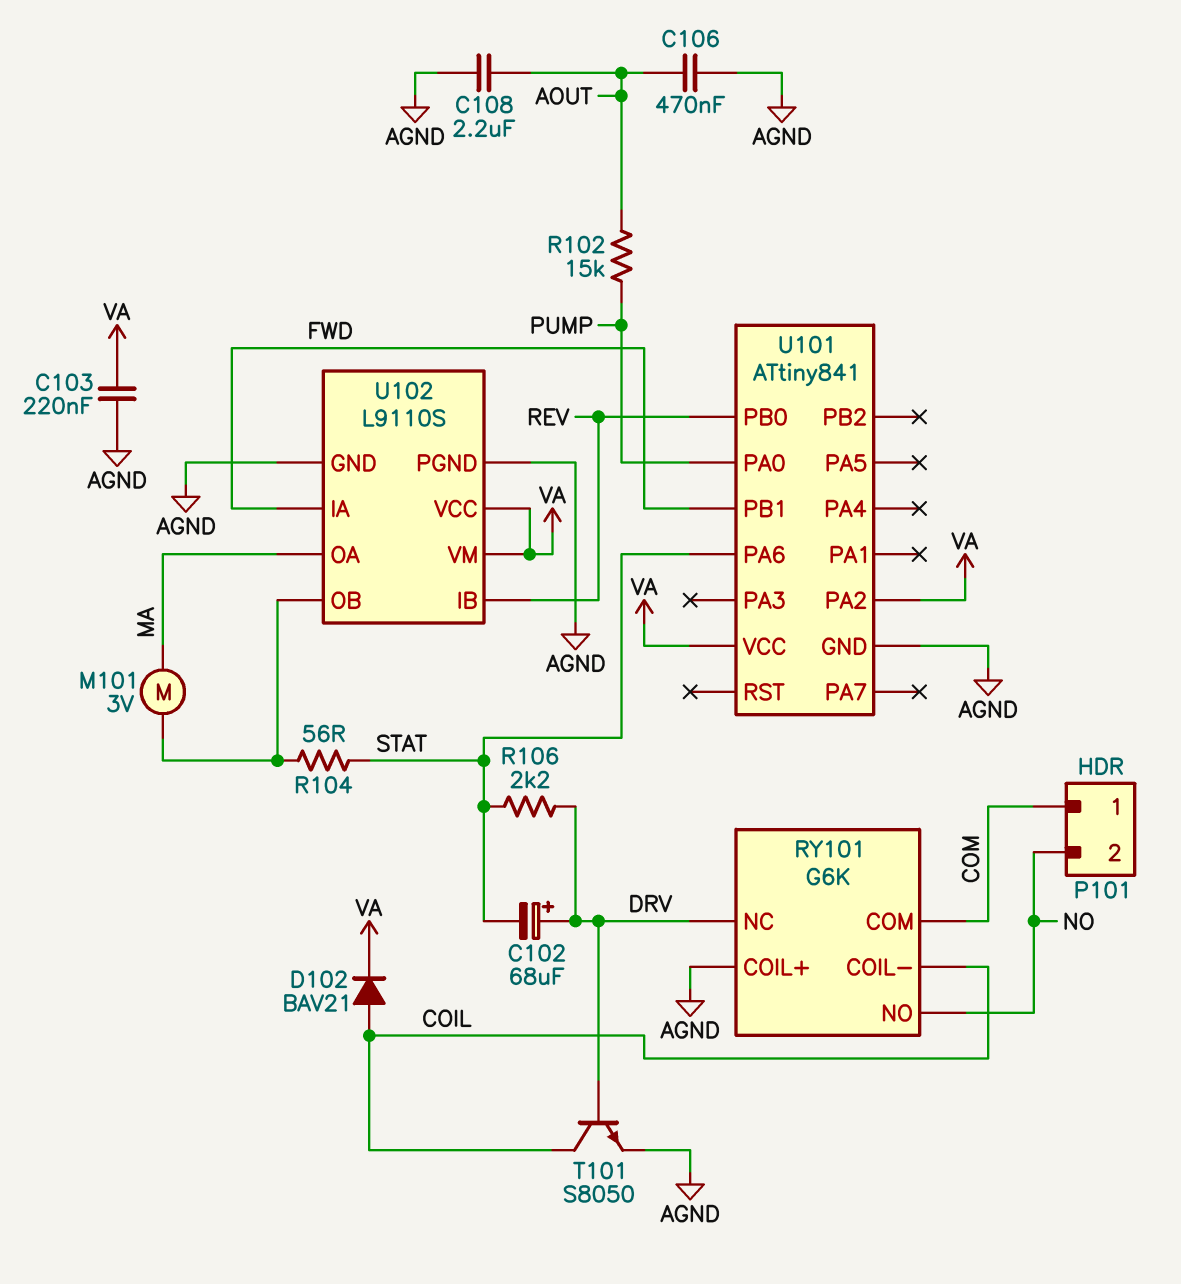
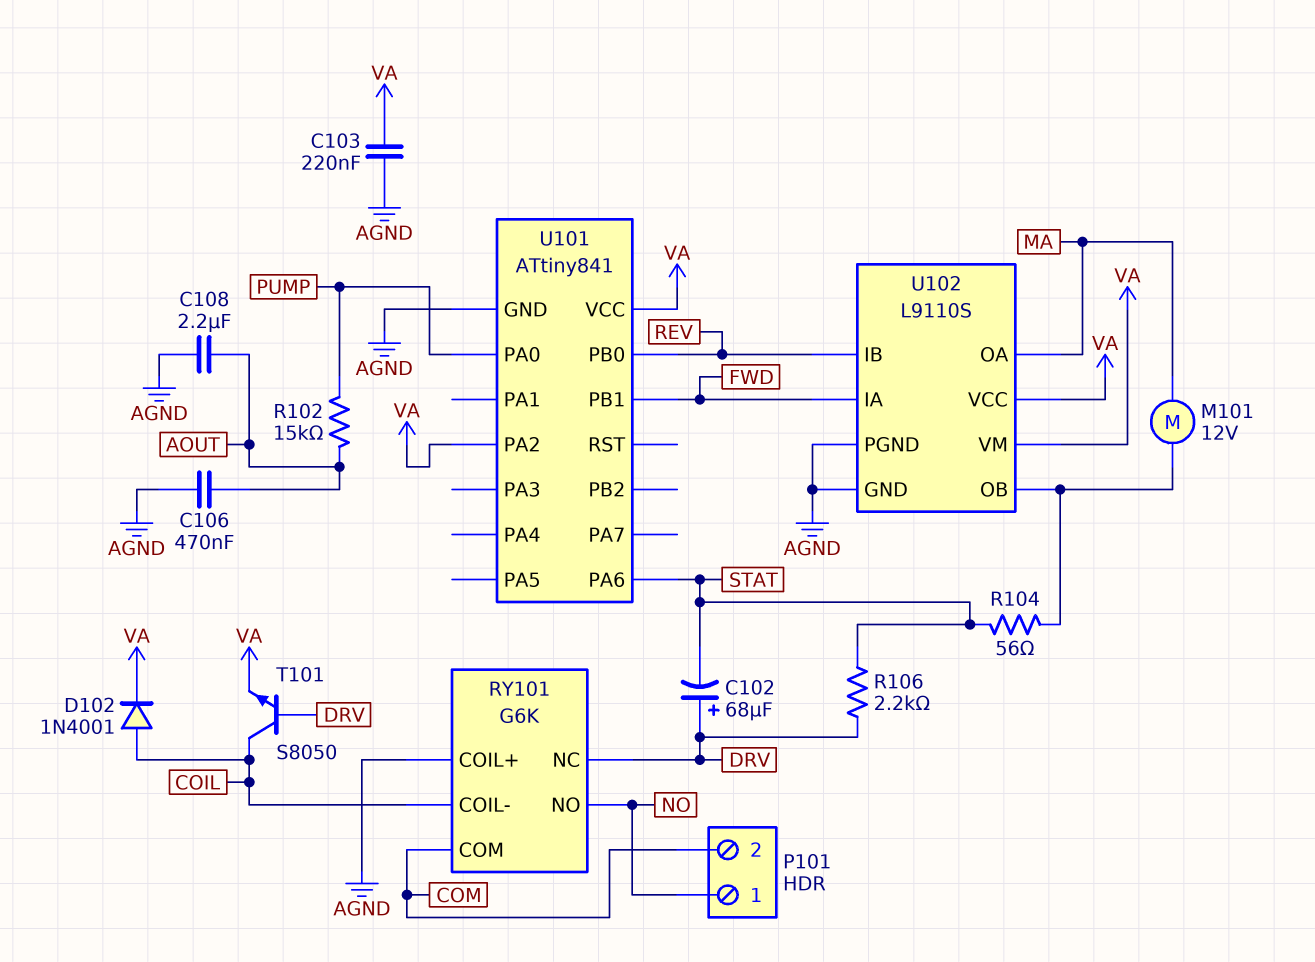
D102: diode BAV21 (A COIL, K VA) -> diode 1N4001 (A COIL, K VA)
M101: motor 3V (MA, U102/OB) -> motor 12V (MA, U102/OB)
P101 pin 1: COM -> NO
P101 pin 2: NO -> COM
T101: NPN S8050 (B DRV, C COIL, E AGND) -> NPN S8050 (B DRV, C COIL, E VA)

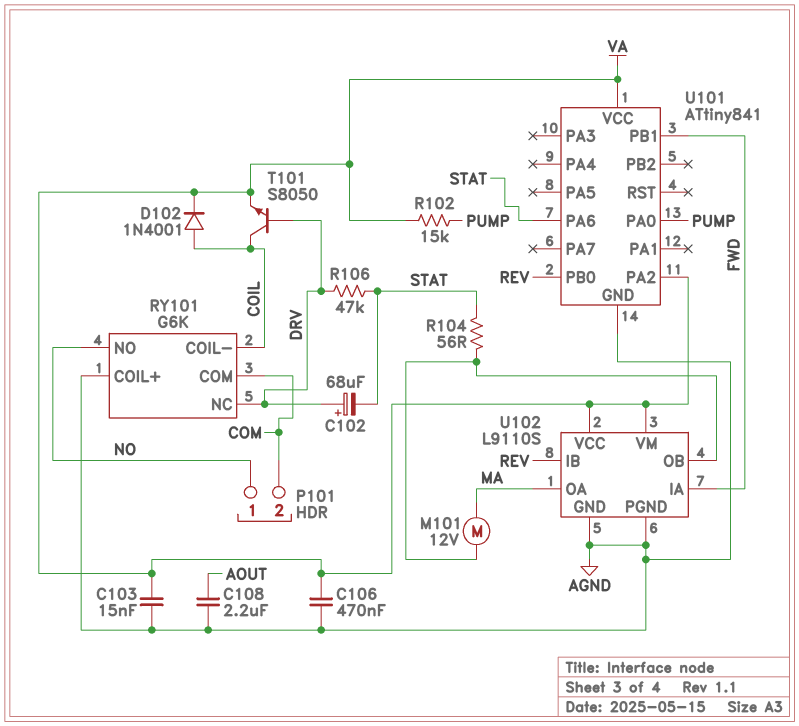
C103: 220nF (AGND, VA) -> 15nF (AGND, VA)
C106: 470nF (AGND, AOUT) -> 470nF (AGND, VA)
R102: 15k (AOUT, PUMP) -> 15k (PUMP, VA)
R106: 2.2k (DRV, STAT) -> 47k (DRV, STAT)

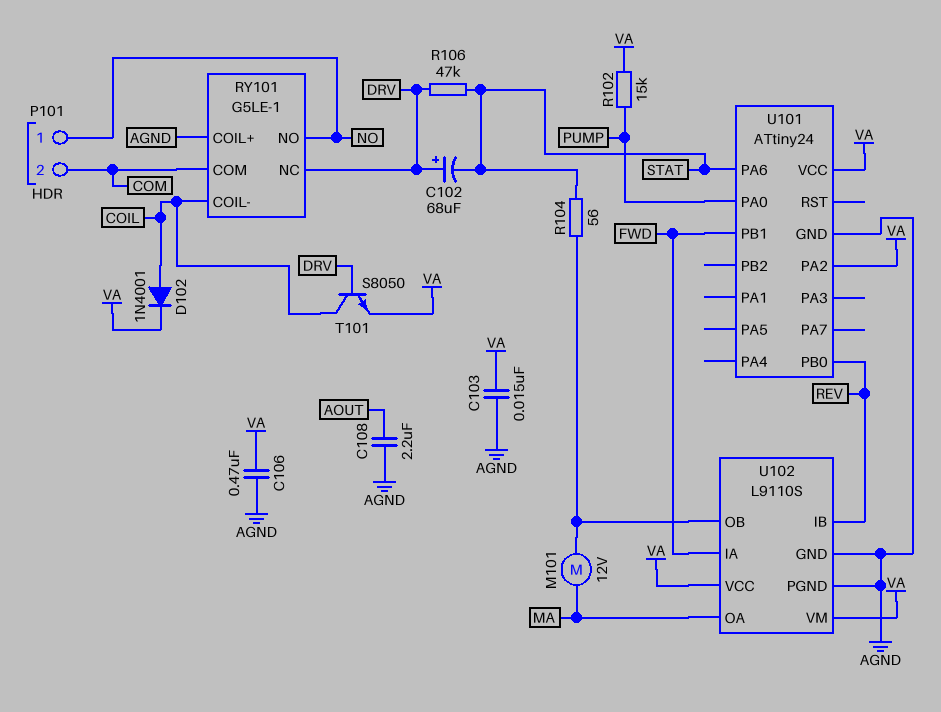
RY101: G6K -> G5LE-1
U101: ATtiny841 -> ATtiny24

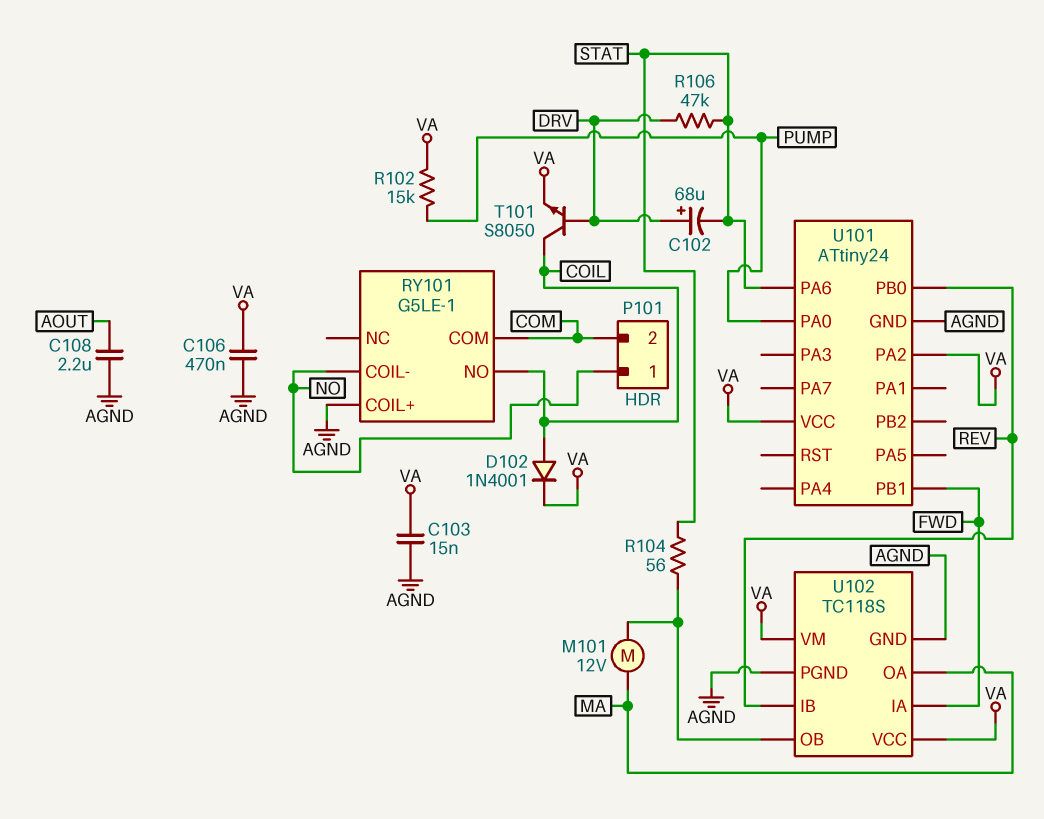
RY101 pin COIL-: COIL -> NO
RY101 pin NC: DRV -> none
RY101 pin NO: NO -> COIL
U102: L9110S -> TC118S

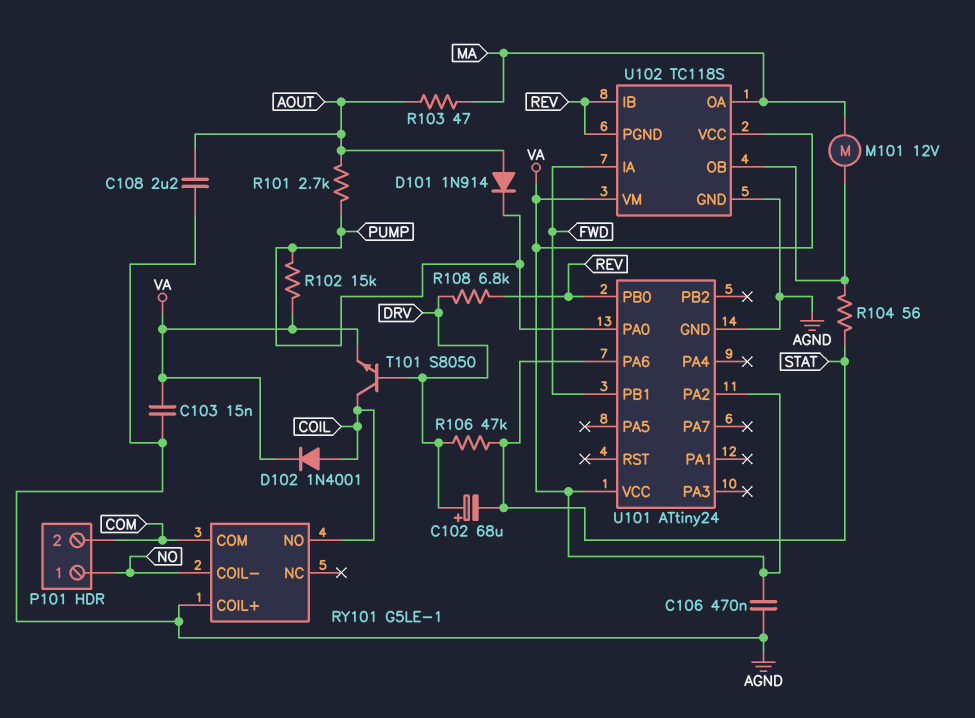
D101: none -> diode 1N914 (A AOUT, K PUMP)
R101: none -> 2.7k (AOUT, PUMP)
R103: none -> 47 (AOUT, MA)
R108: none -> 6.8k (DRV, REV)
U102 pin PGND: AGND -> REV

